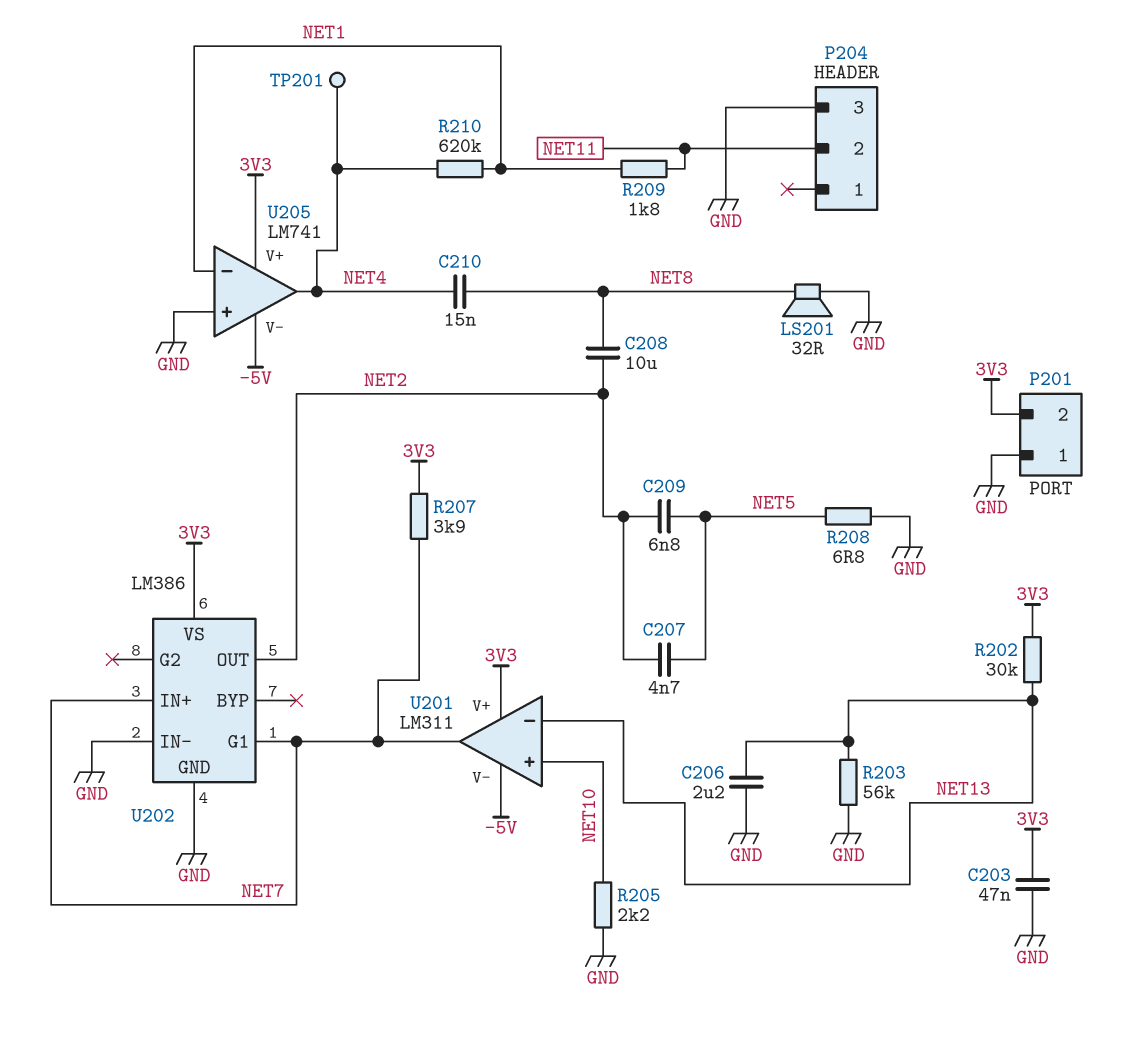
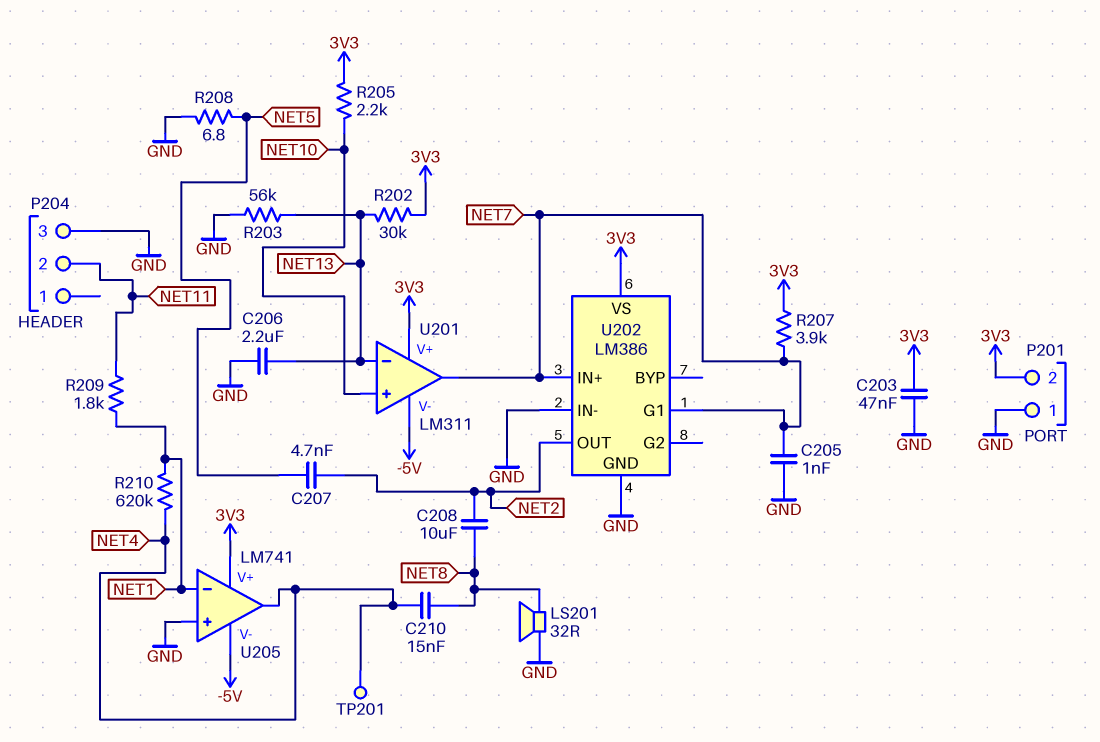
C205: none -> 1nF (GND, NET7)
C209: 6.8nF (NET2, NET5) -> none
R205: 2.2k (GND, NET10) -> 2.2k (3V3, NET10)

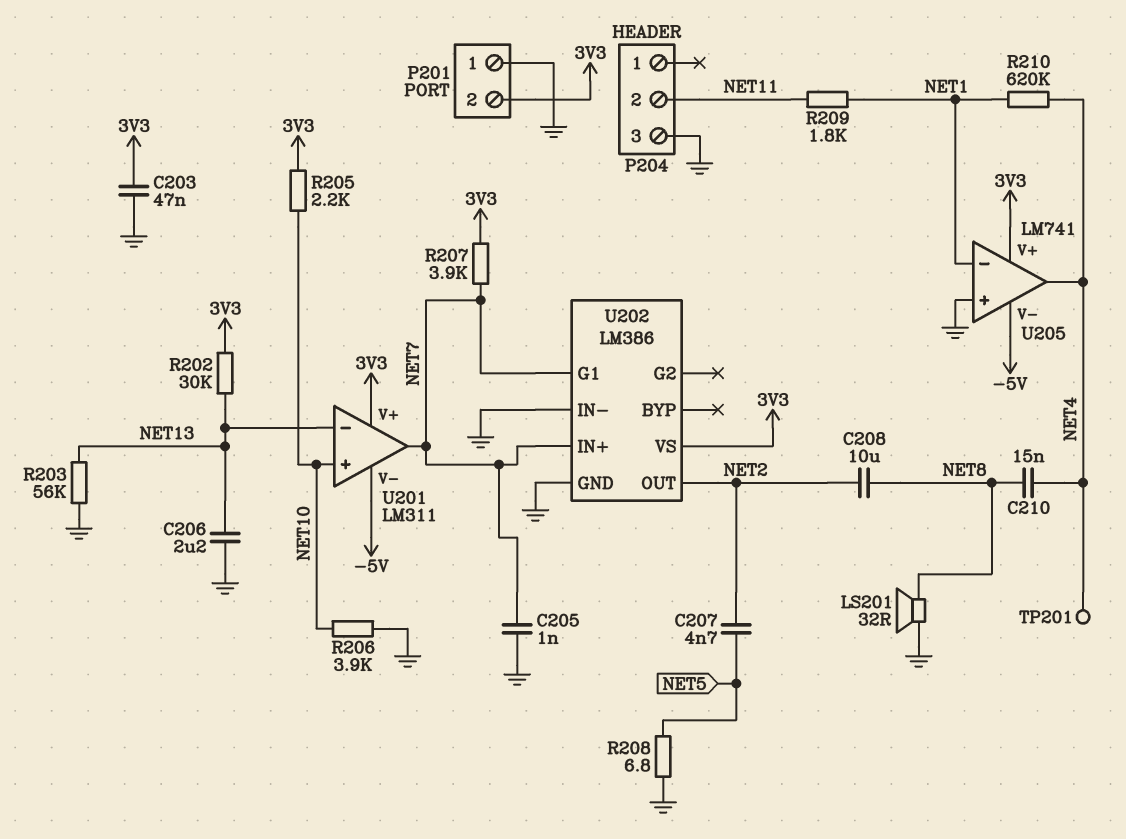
R206: none -> 3.9k (GND, NET10)

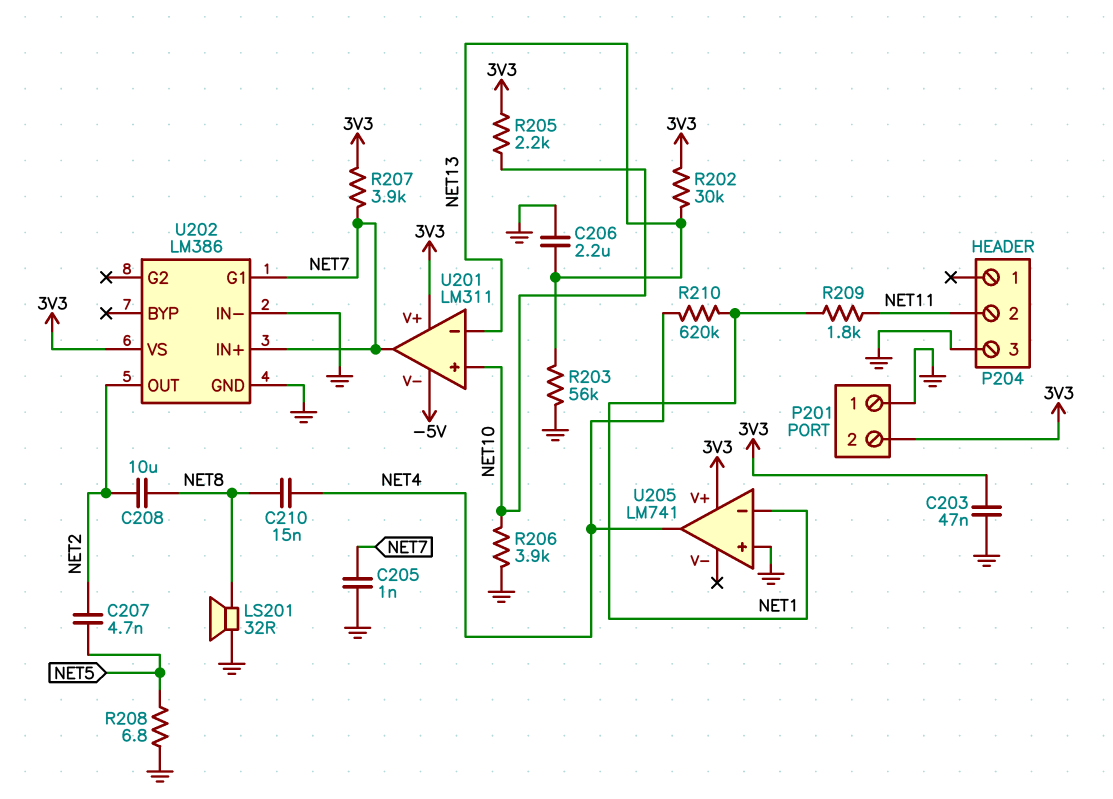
TP201: test point (NET4) -> none
U205 pin V-: -5V -> none

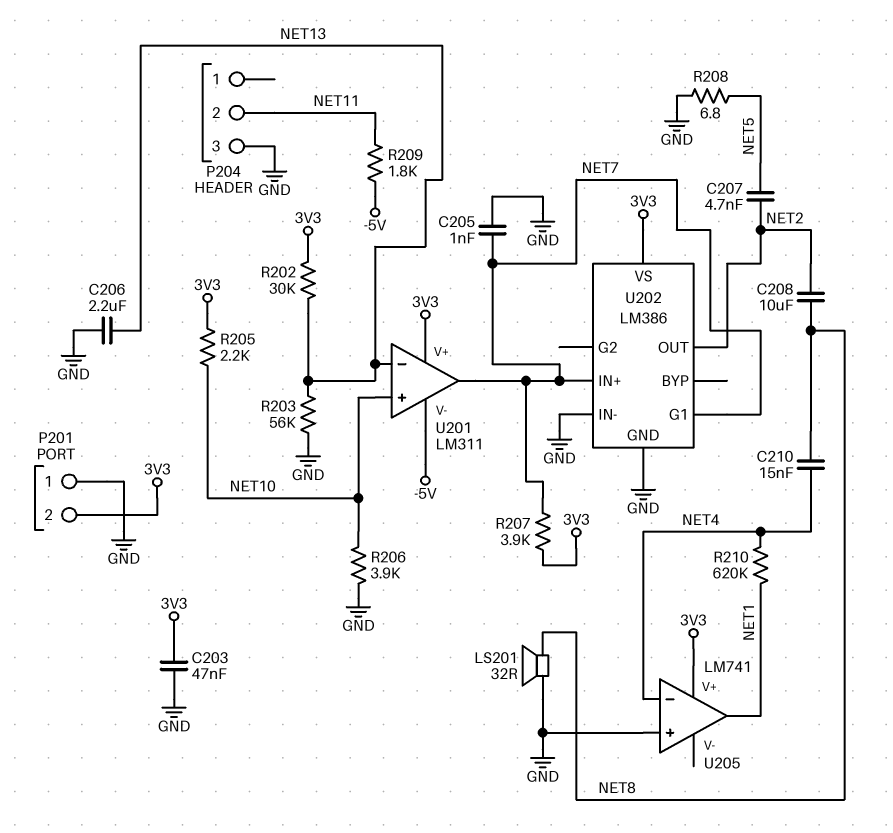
R209: 1.8k (NET1, NET11) -> 1.8k (-5V, NET11)
U205 pin in-: NET1 -> NET4
U205 pin out: NET4 -> NET1

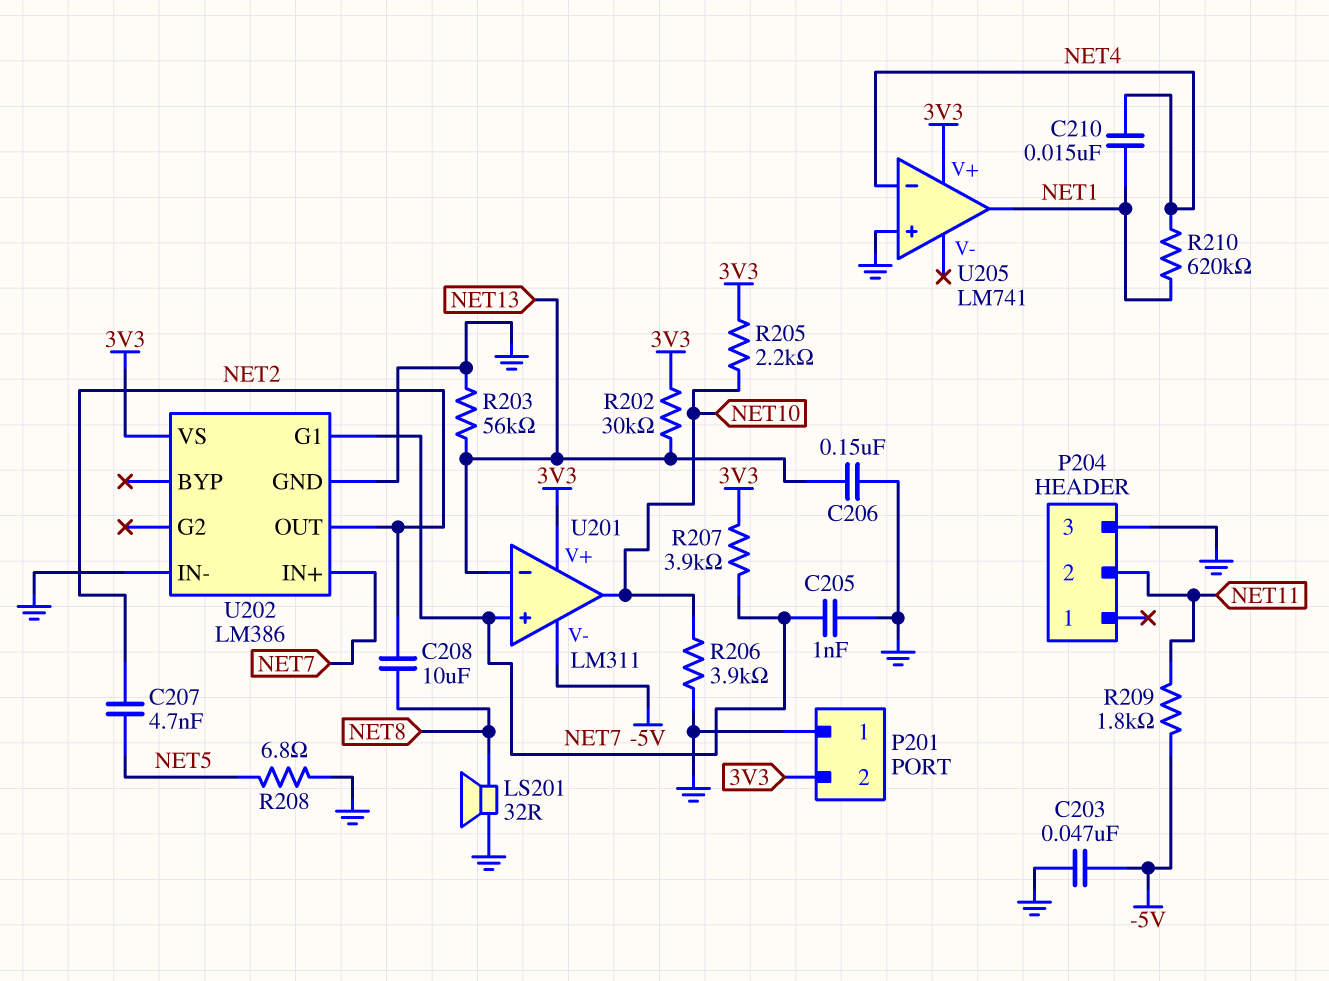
C203: 47nF (3V3, GND) -> 47nF (-5V, GND)
C206: 2.2uF (GND, NET13) -> 150nF (GND, NET13)
C210: 15nF (NET4, NET8) -> 15nF (NET1, NET4)
U201 pin in+: NET10 -> NET7
U201 pin out: NET7 -> NET10

